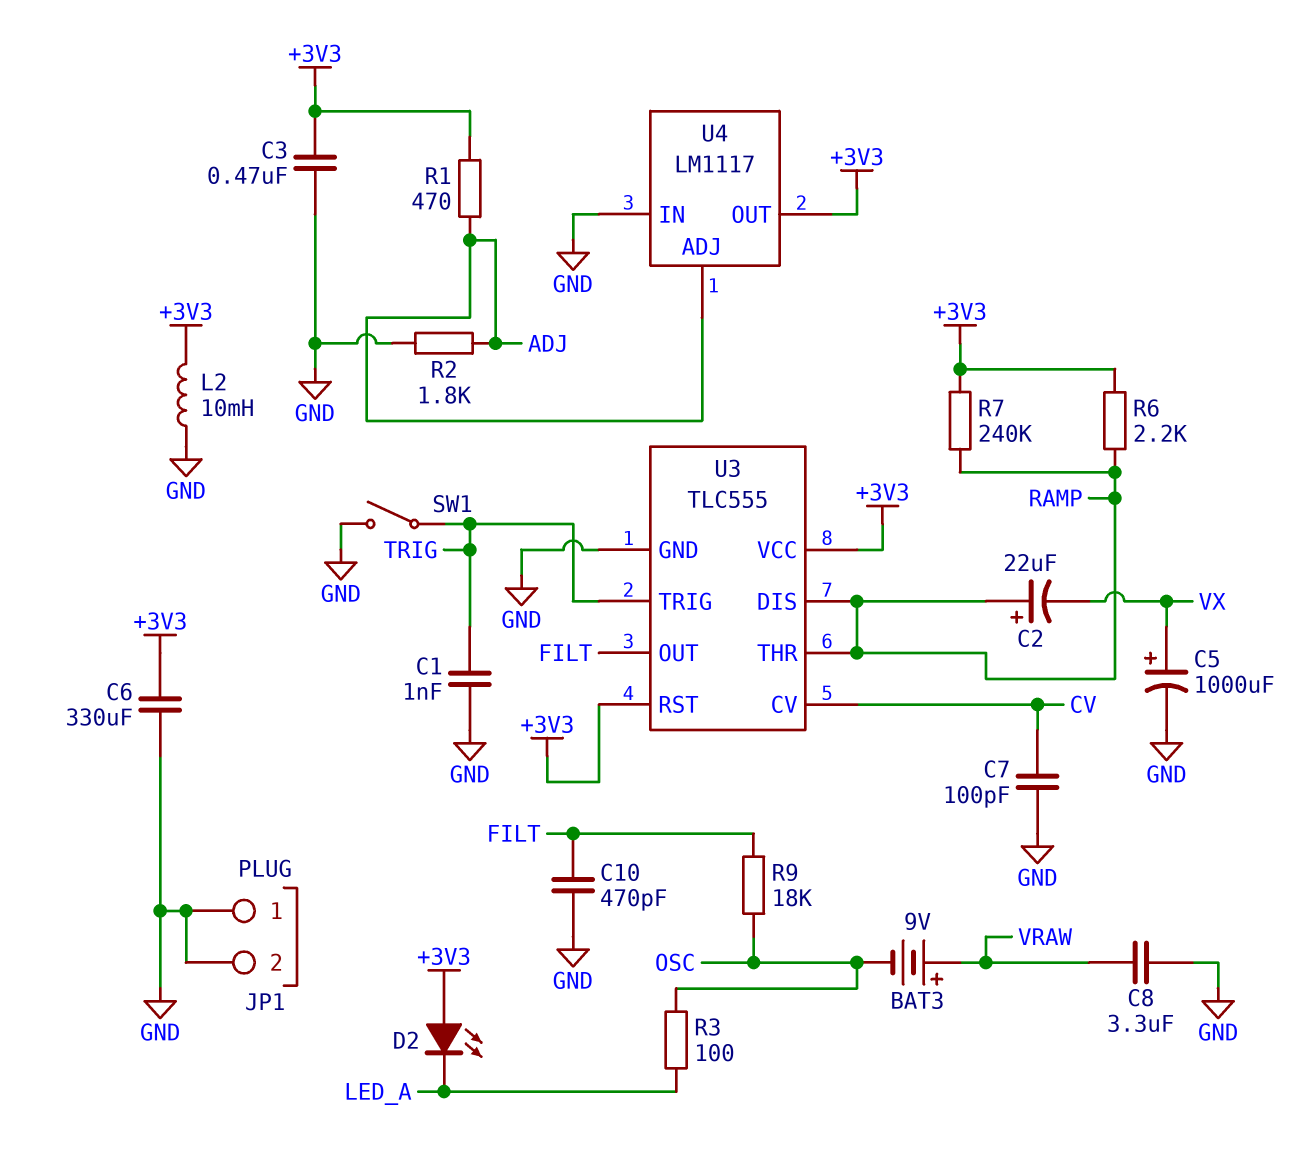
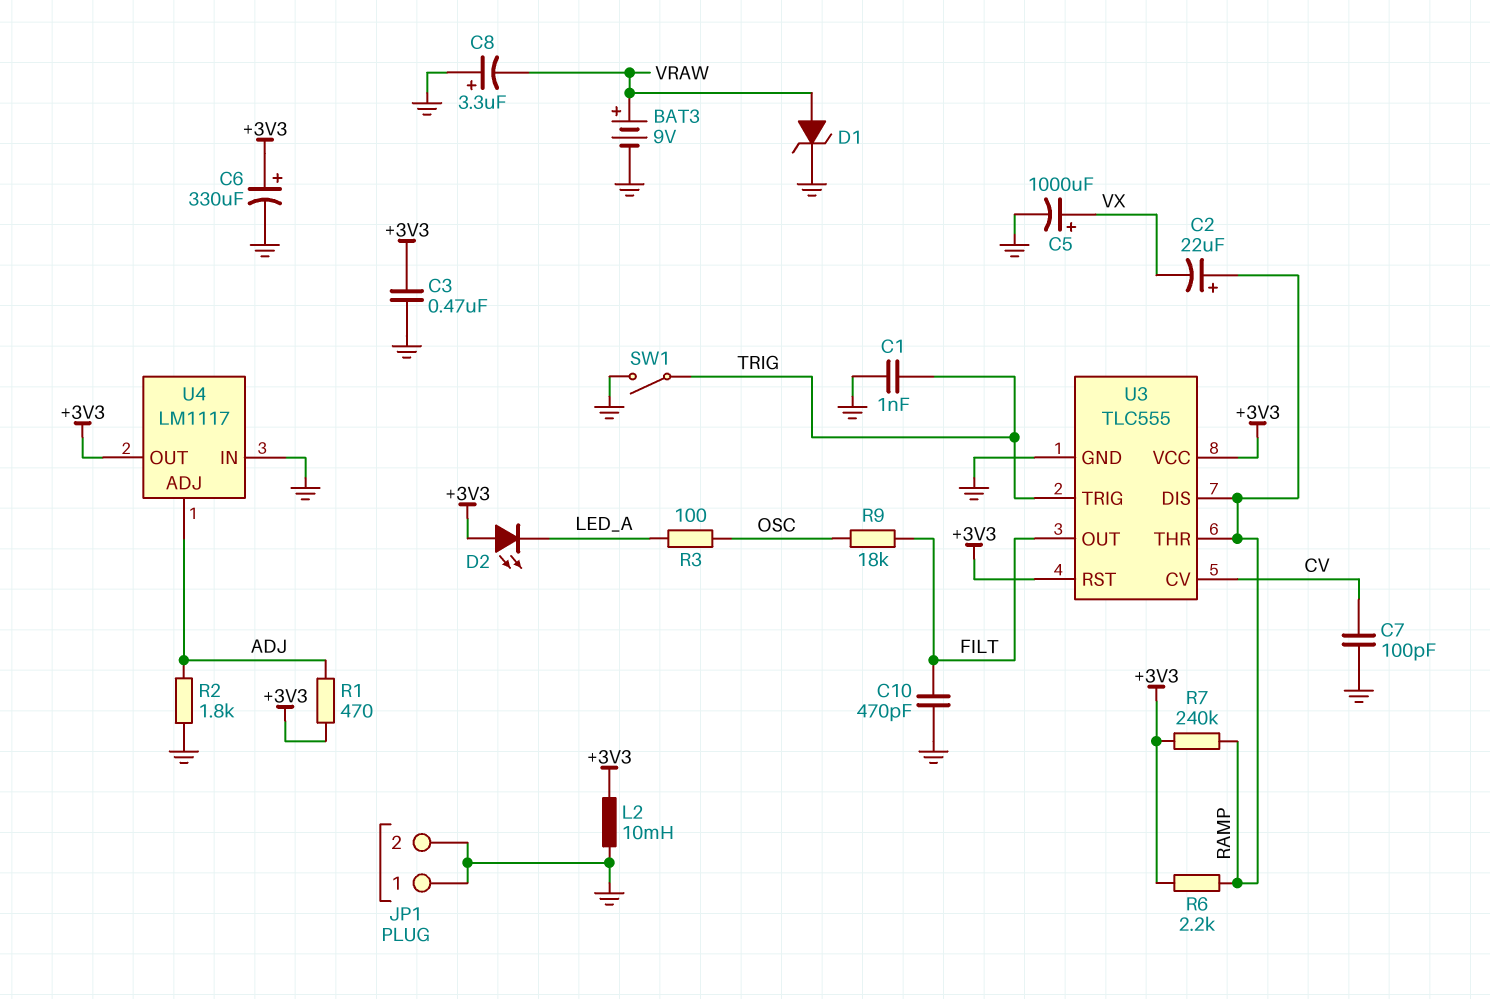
BAT3: 9V (plus VRAW, minus OSC) -> 9V (plus VRAW, minus GND)
C6: 330uF (+3V3, GND) -> 330uF (plus +3V3, minus GND)
C8: 3.3uF (GND, VRAW) -> 3.3uF (plus GND, minus VRAW)
D1: none -> zener (A VRAW, K GND)

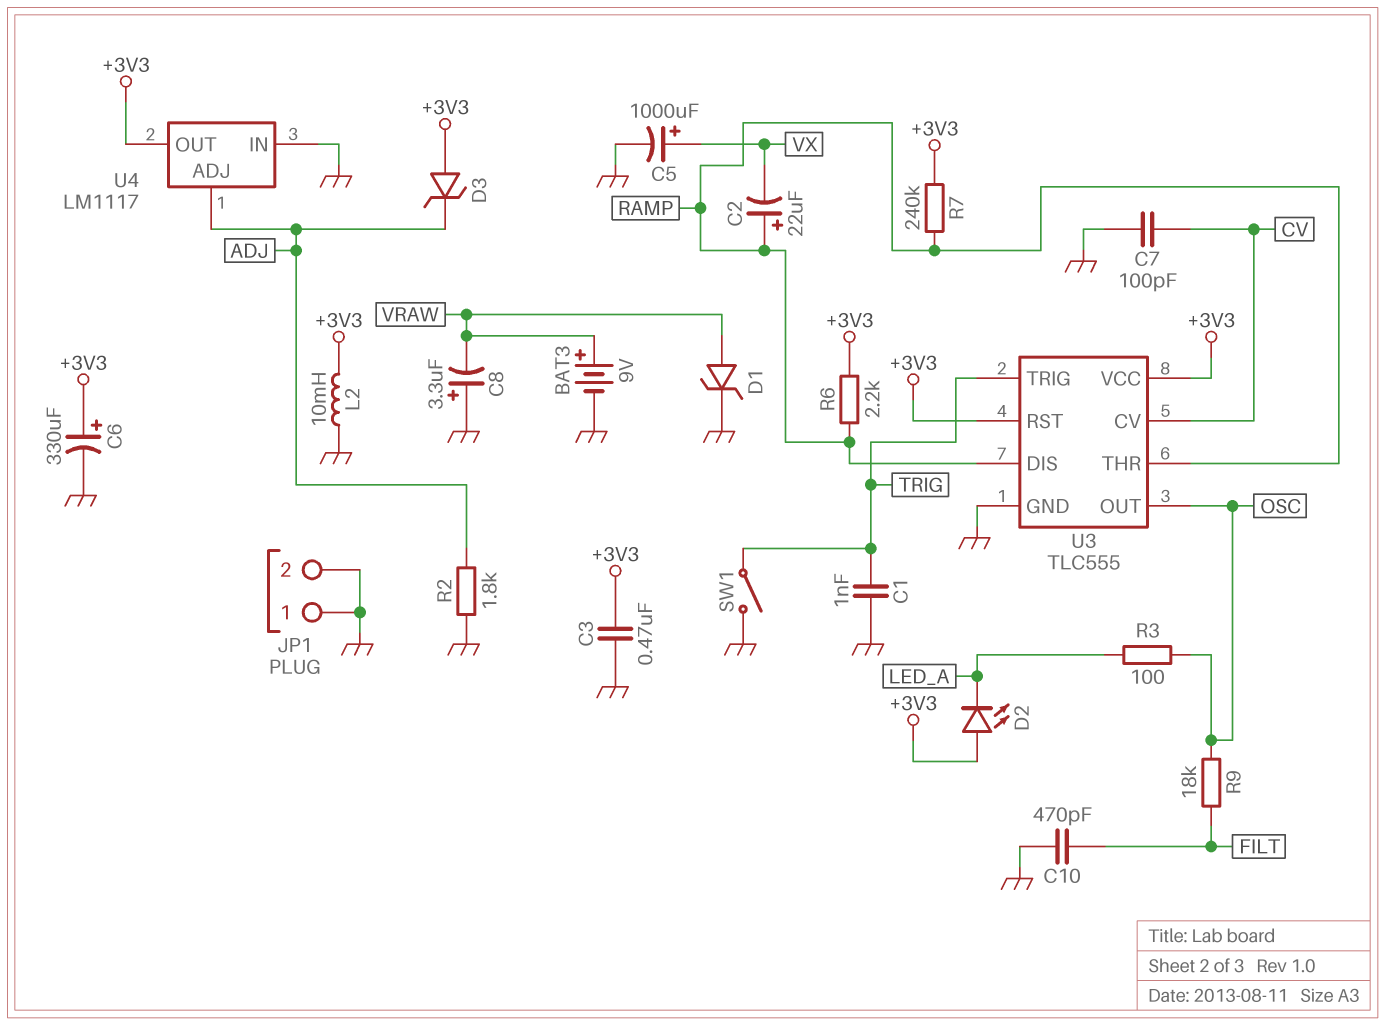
D3: none -> zener (A +3V3, K ADJ)
R1: 470 (+3V3, ADJ) -> none
U3 pin OUT: FILT -> OSC

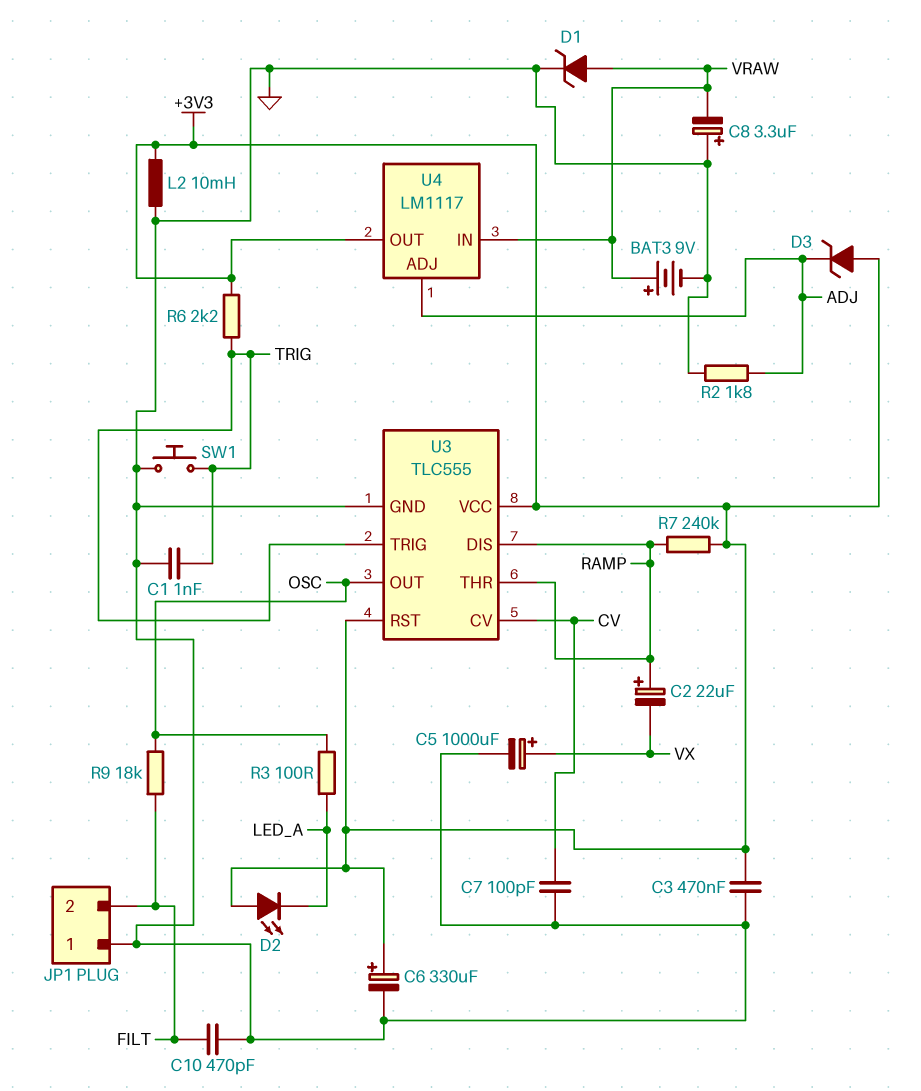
JP1 pin 2: GND -> FILT
R6: 2.2k (+3V3, RAMP) -> 2.2k (+3V3, TRIG)
SW1: switch (GND, TRIG) -> button (GND, TRIG)
U4 pin IN: GND -> VRAW

